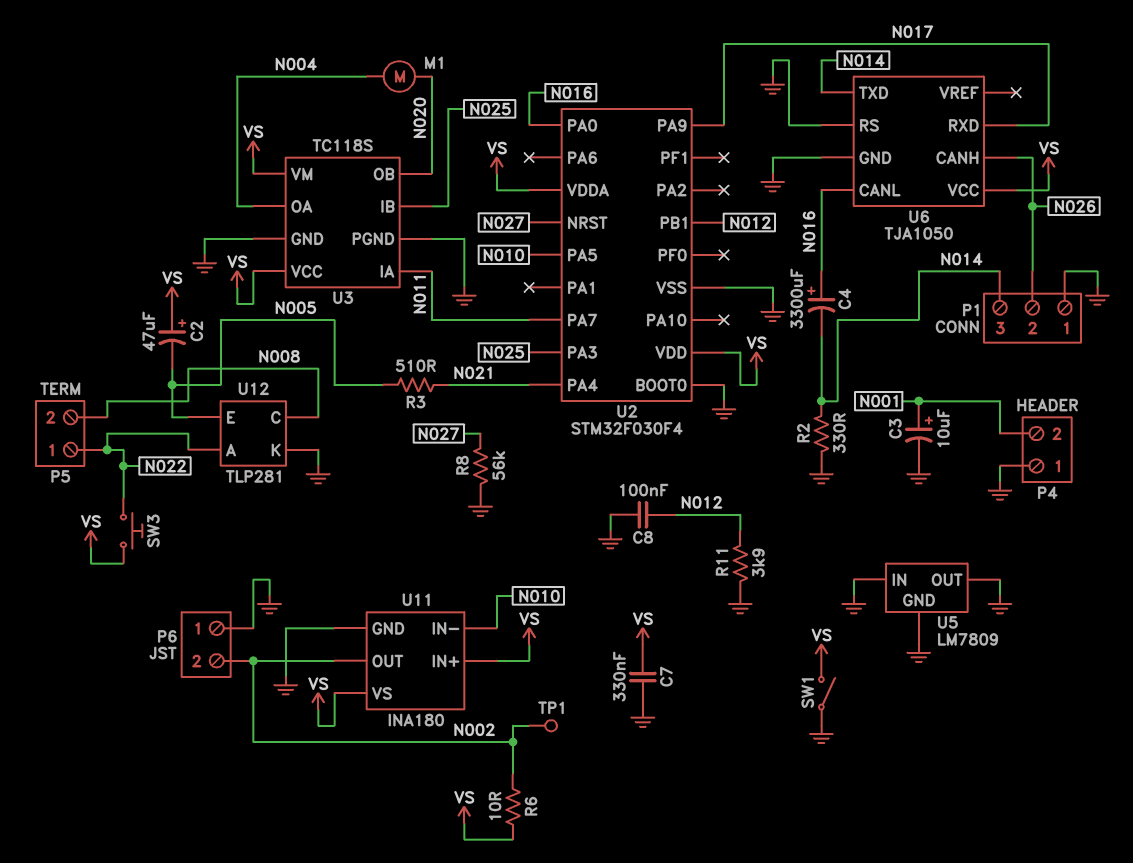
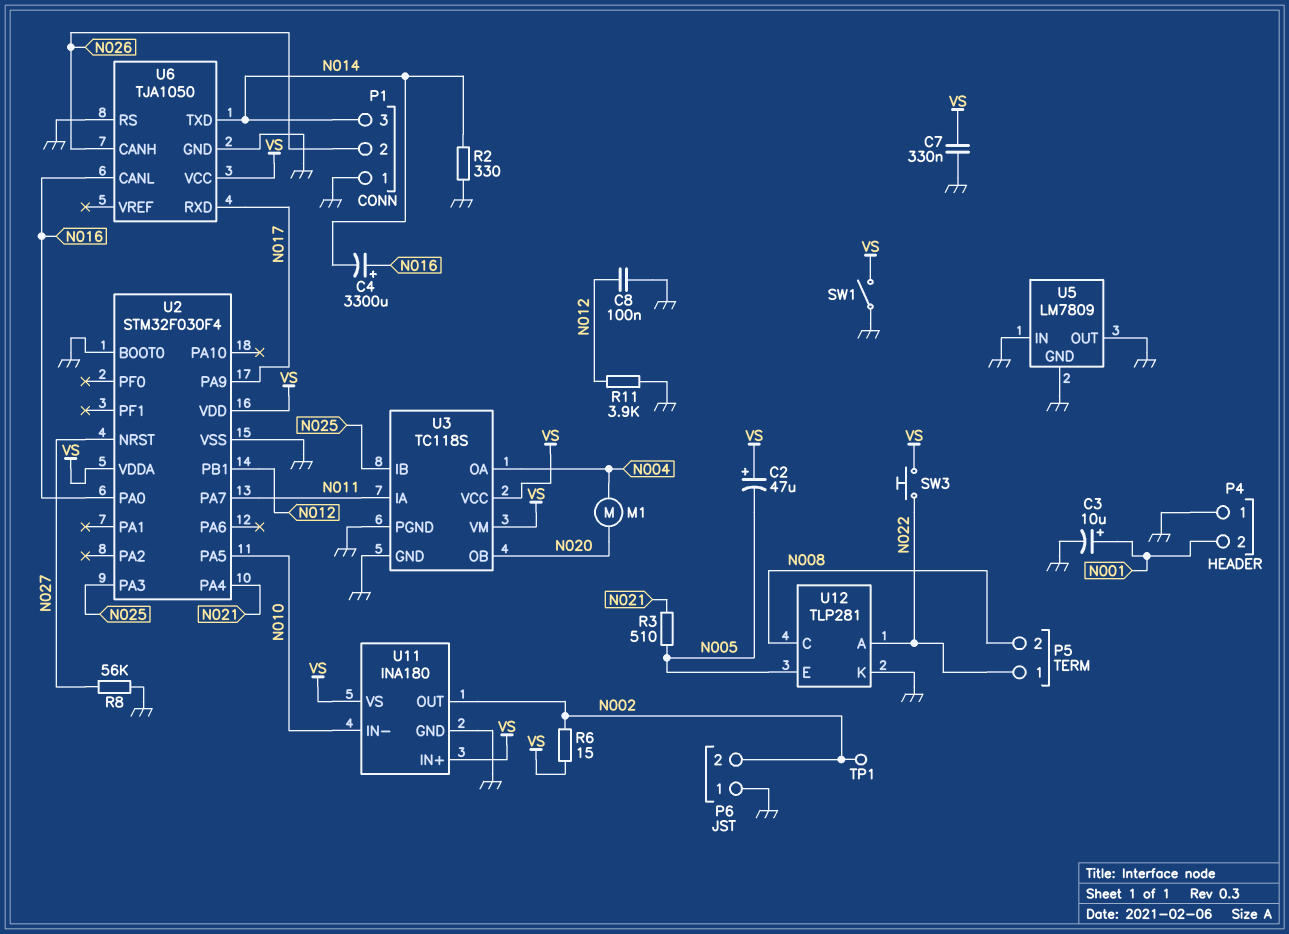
R6: 10 (N002, VS) -> 15 (N002, VS)

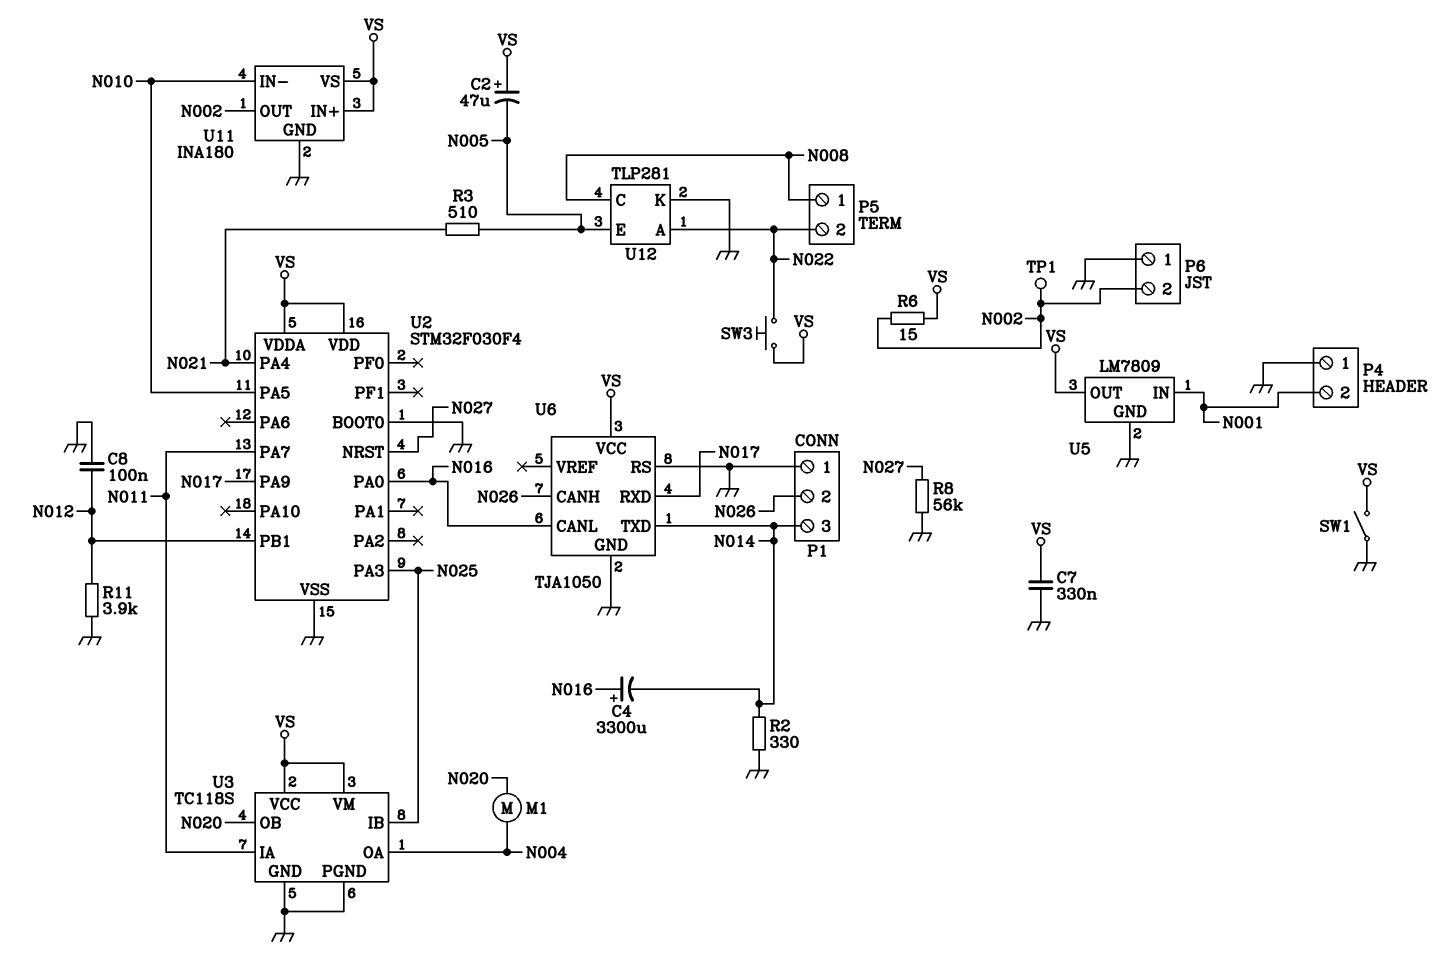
C3: 10uF (plus N001, minus GND) -> none
P5 pin 1: N022 -> N008
P5 pin 2: N008 -> N022
U5 pin IN: GND -> N001
U5 pin OUT: GND -> VS

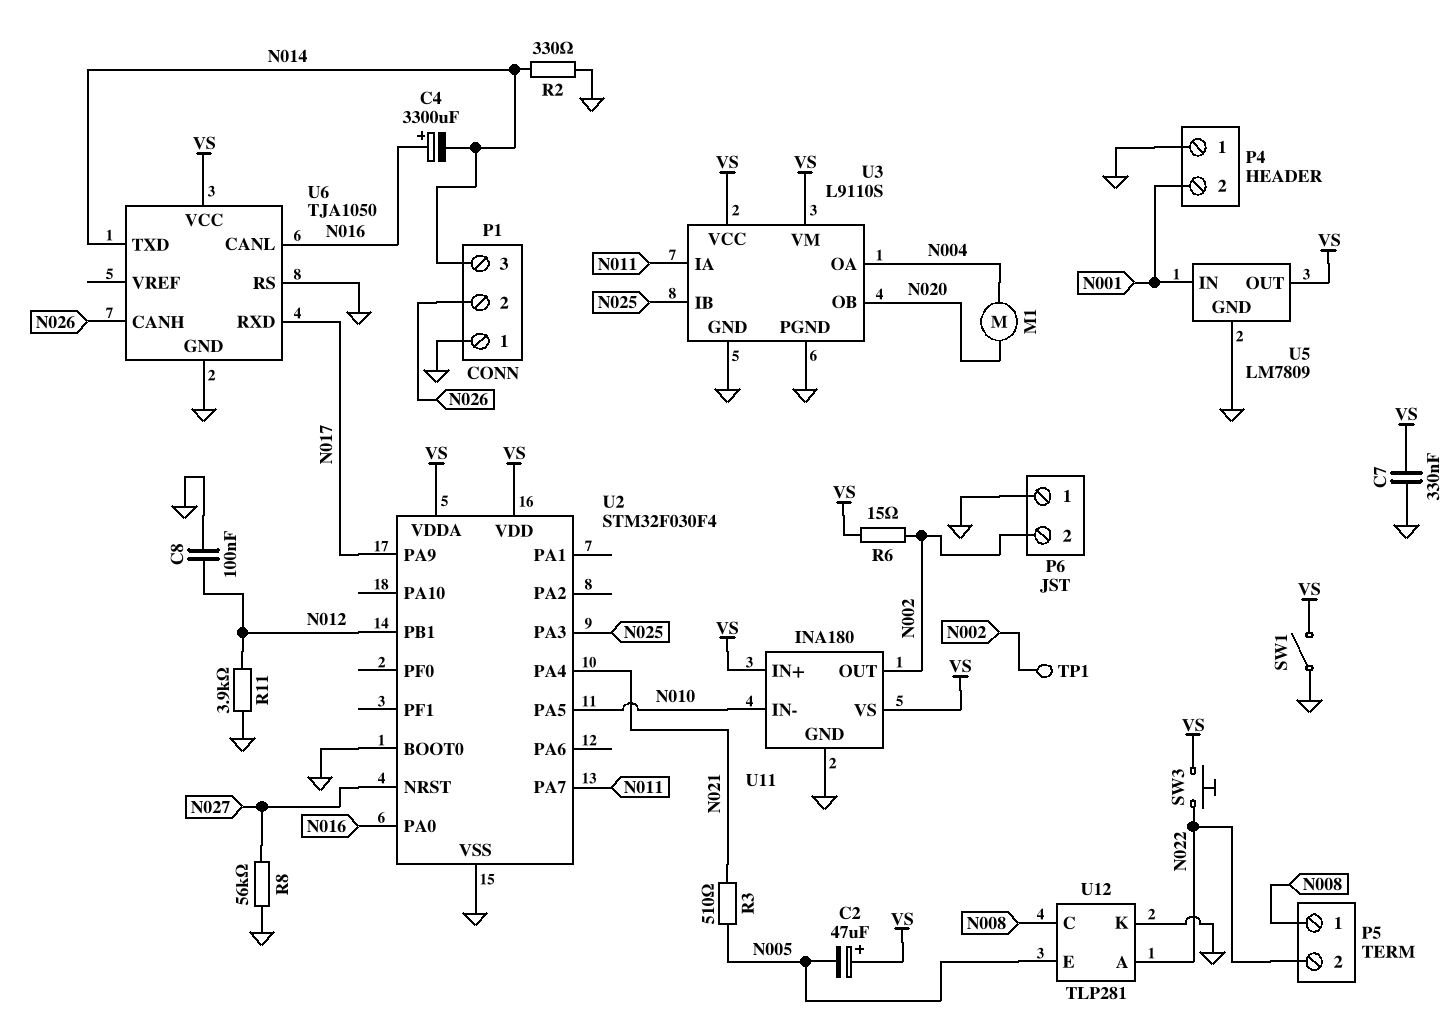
U3: TC118S -> L9110S

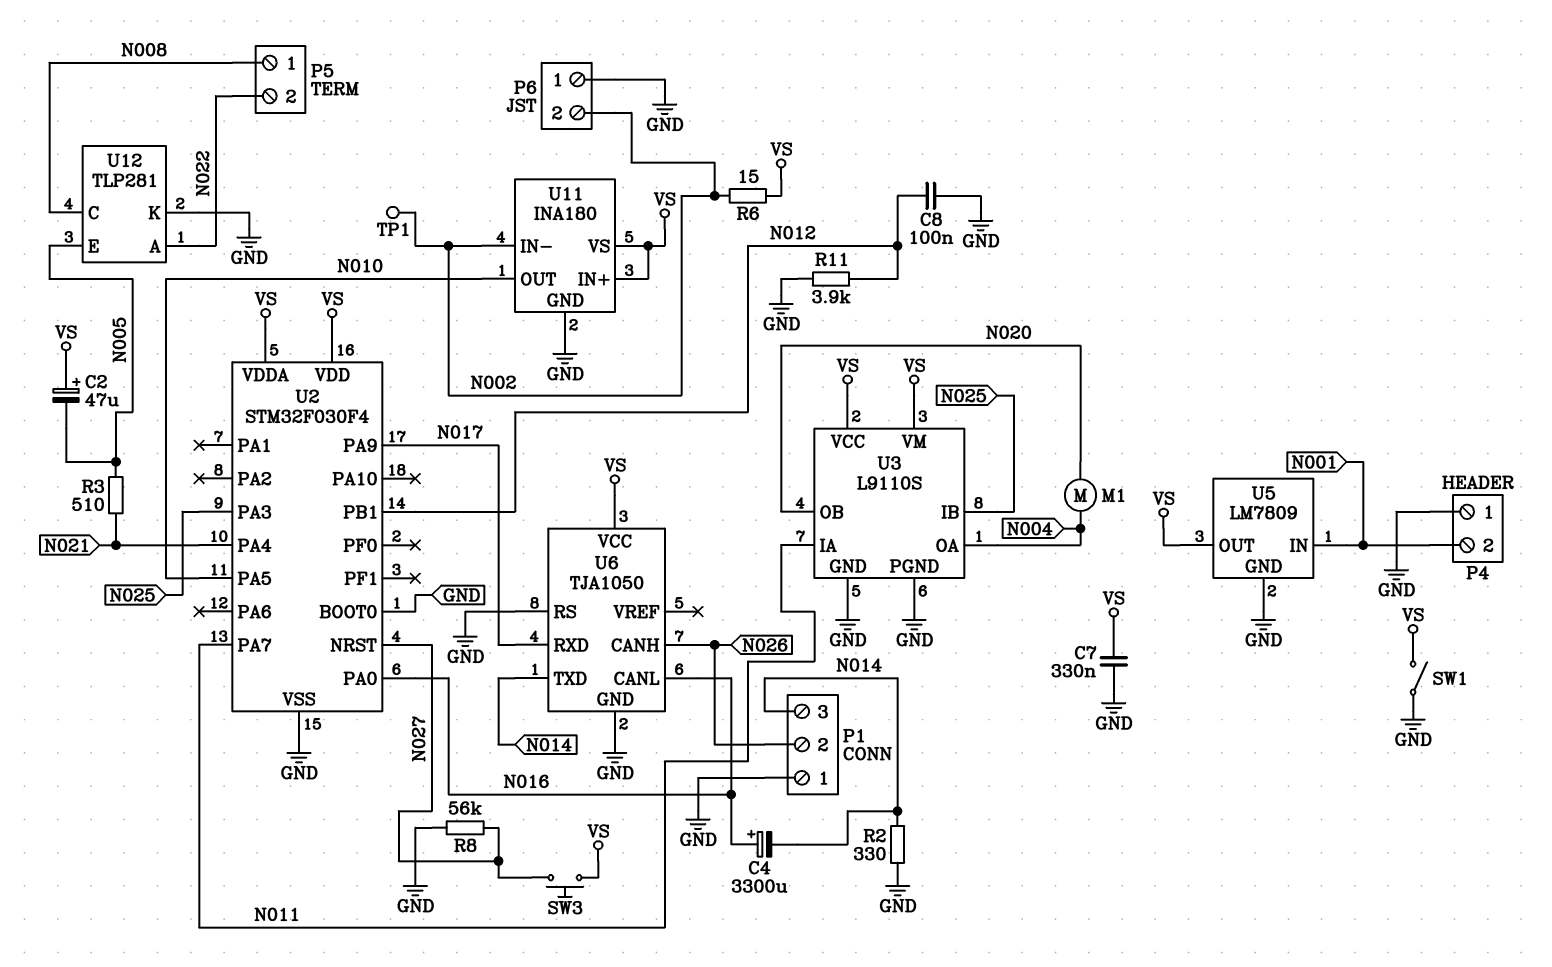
SW3: button (N022, VS) -> button (N027, VS)
U11 pin IN-: N010 -> N002
U11 pin OUT: N002 -> N010

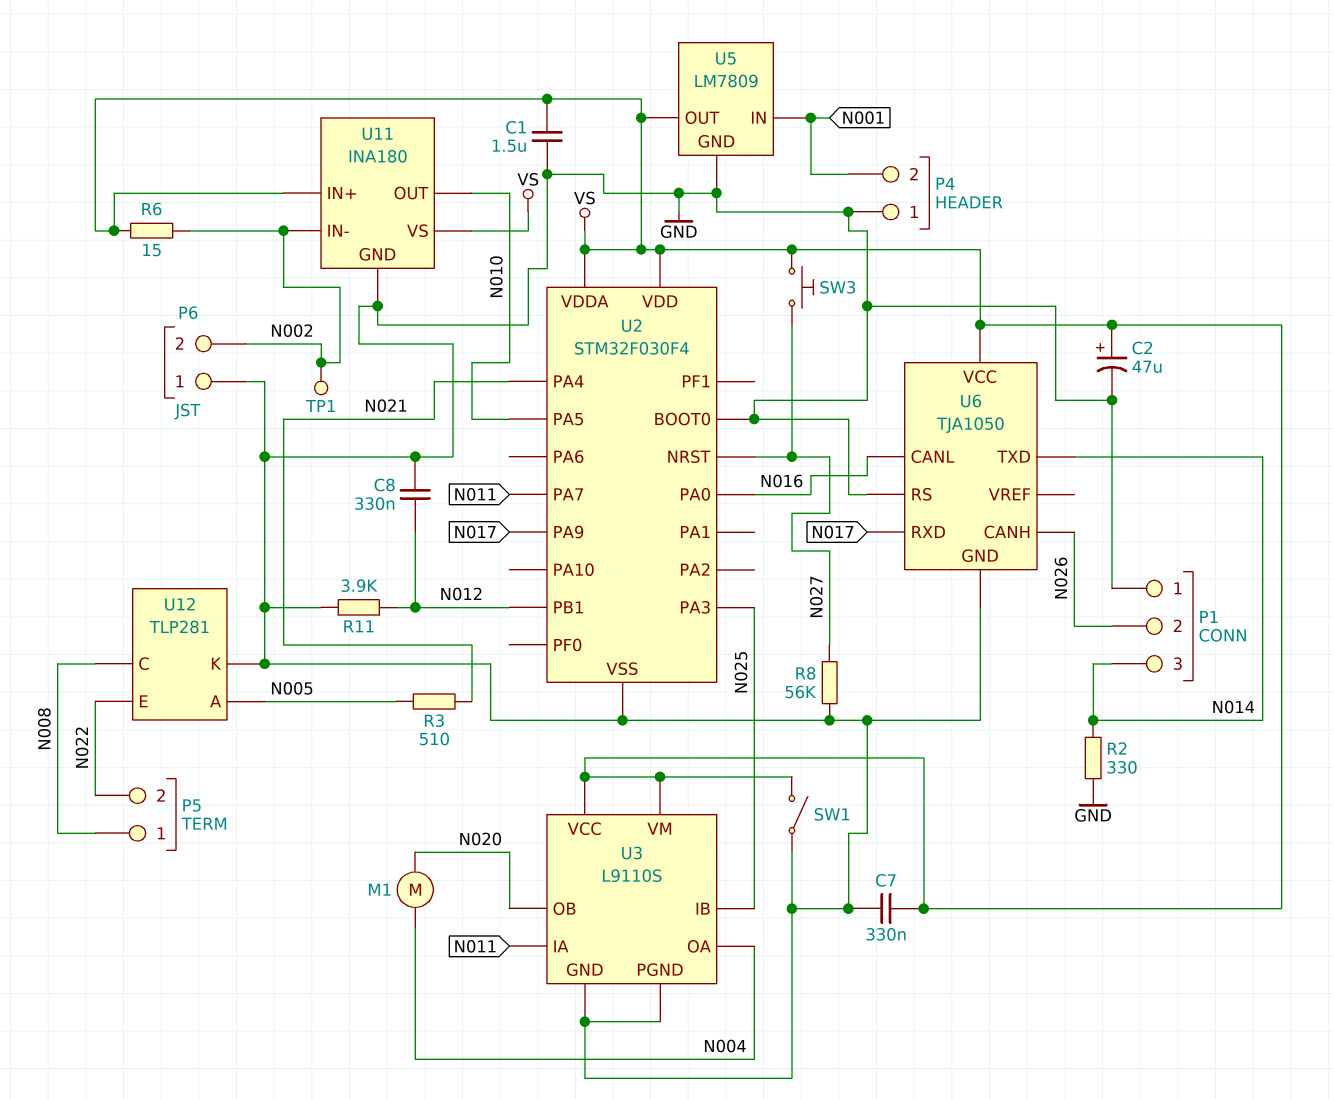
C1: none -> 1.5uF (GND, VS)
C2: 47uF (plus VS, minus N005) -> 47uF (plus VS, minus GND)
C4: 3300uF (plus N016, minus N014) -> none
C8: 100nF (GND, N012) -> 330nF (GND, N012)
U12 pin A: N022 -> N005
U12 pin E: N005 -> N022

